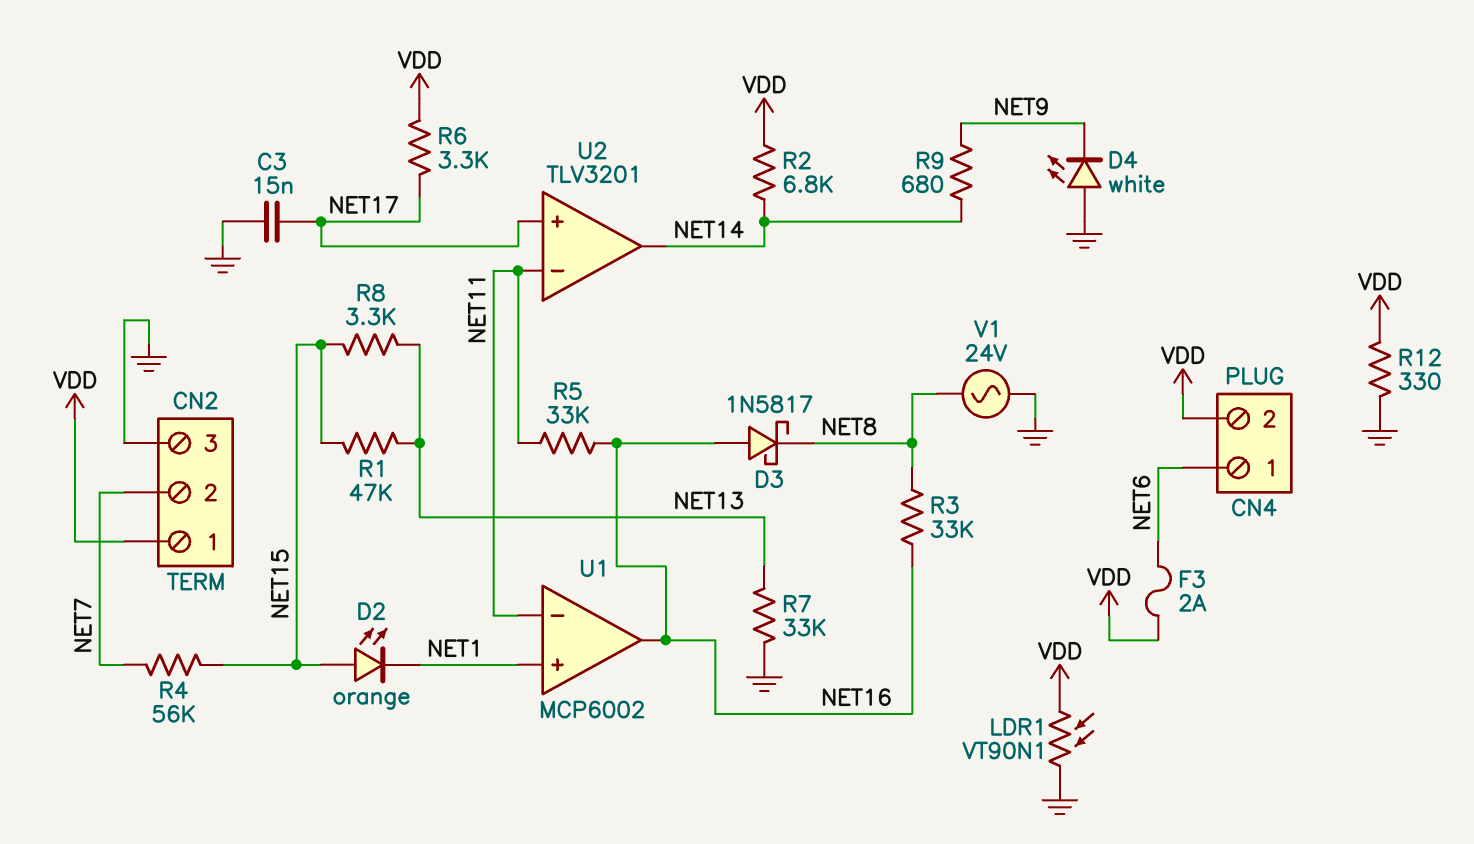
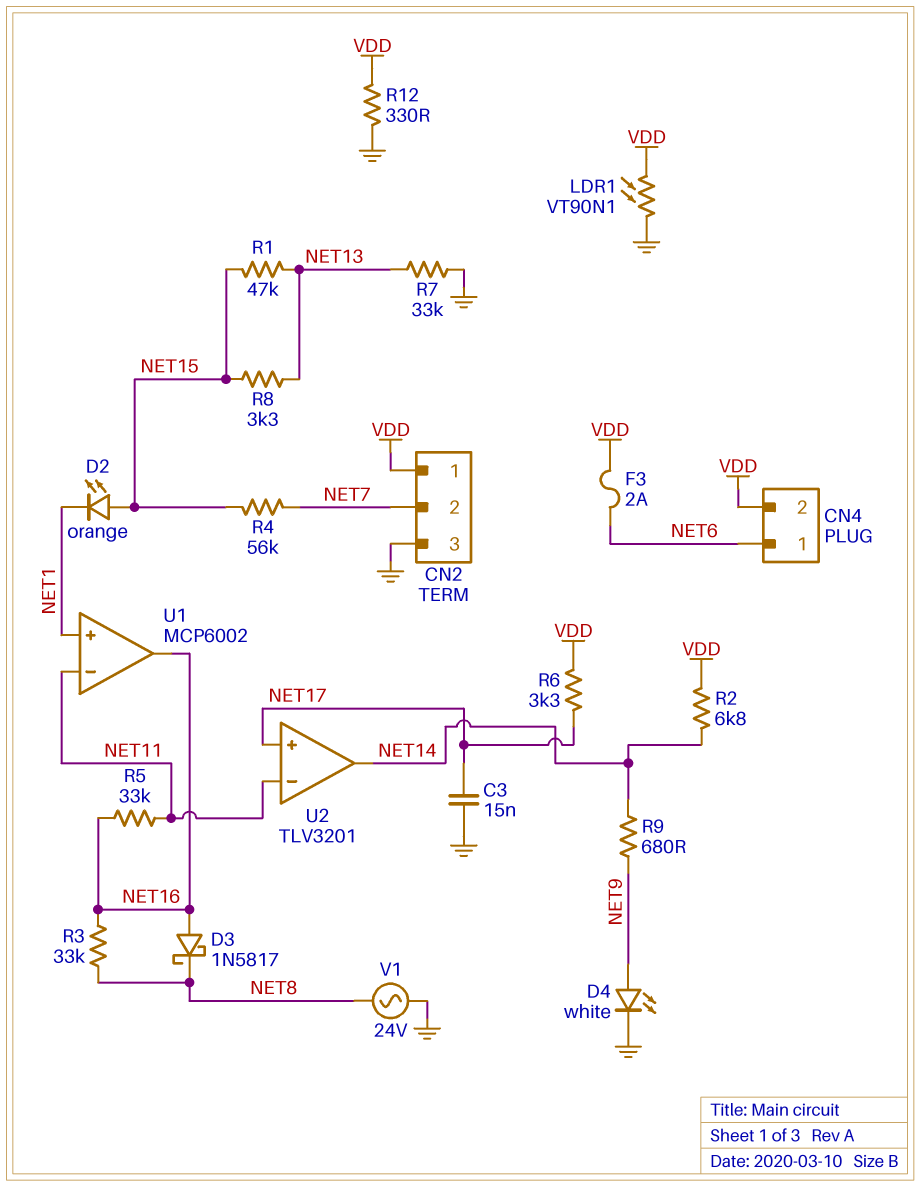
D4: LED white (A GND, K NET9) -> LED white (A NET9, K GND)

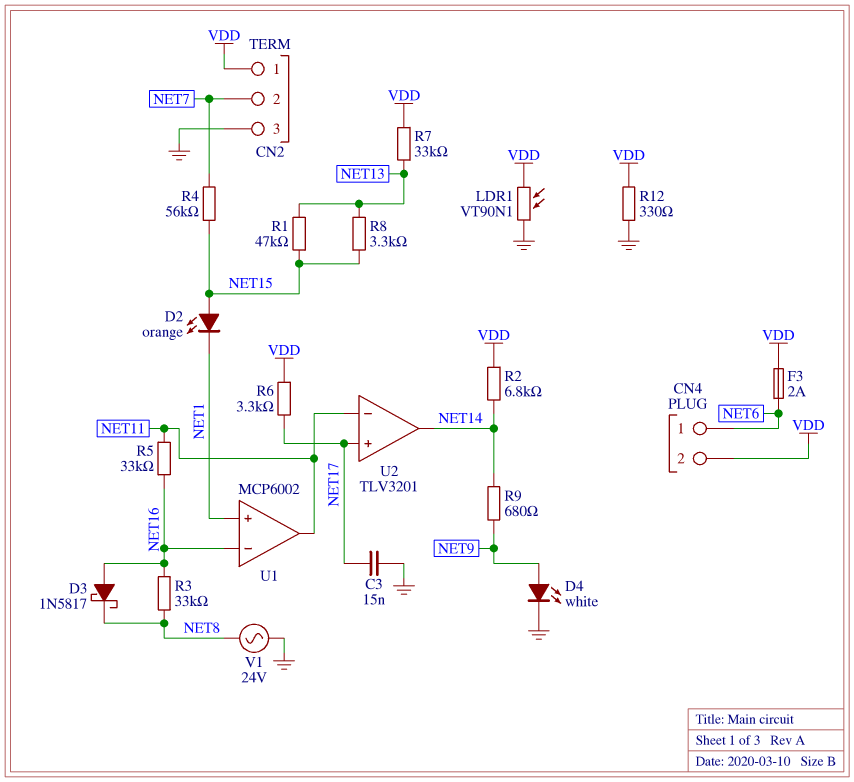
R7: 33k (GND, NET13) -> 33k (NET13, VDD)
U1 pin in-: NET11 -> NET16
U1 pin out: NET16 -> NET11

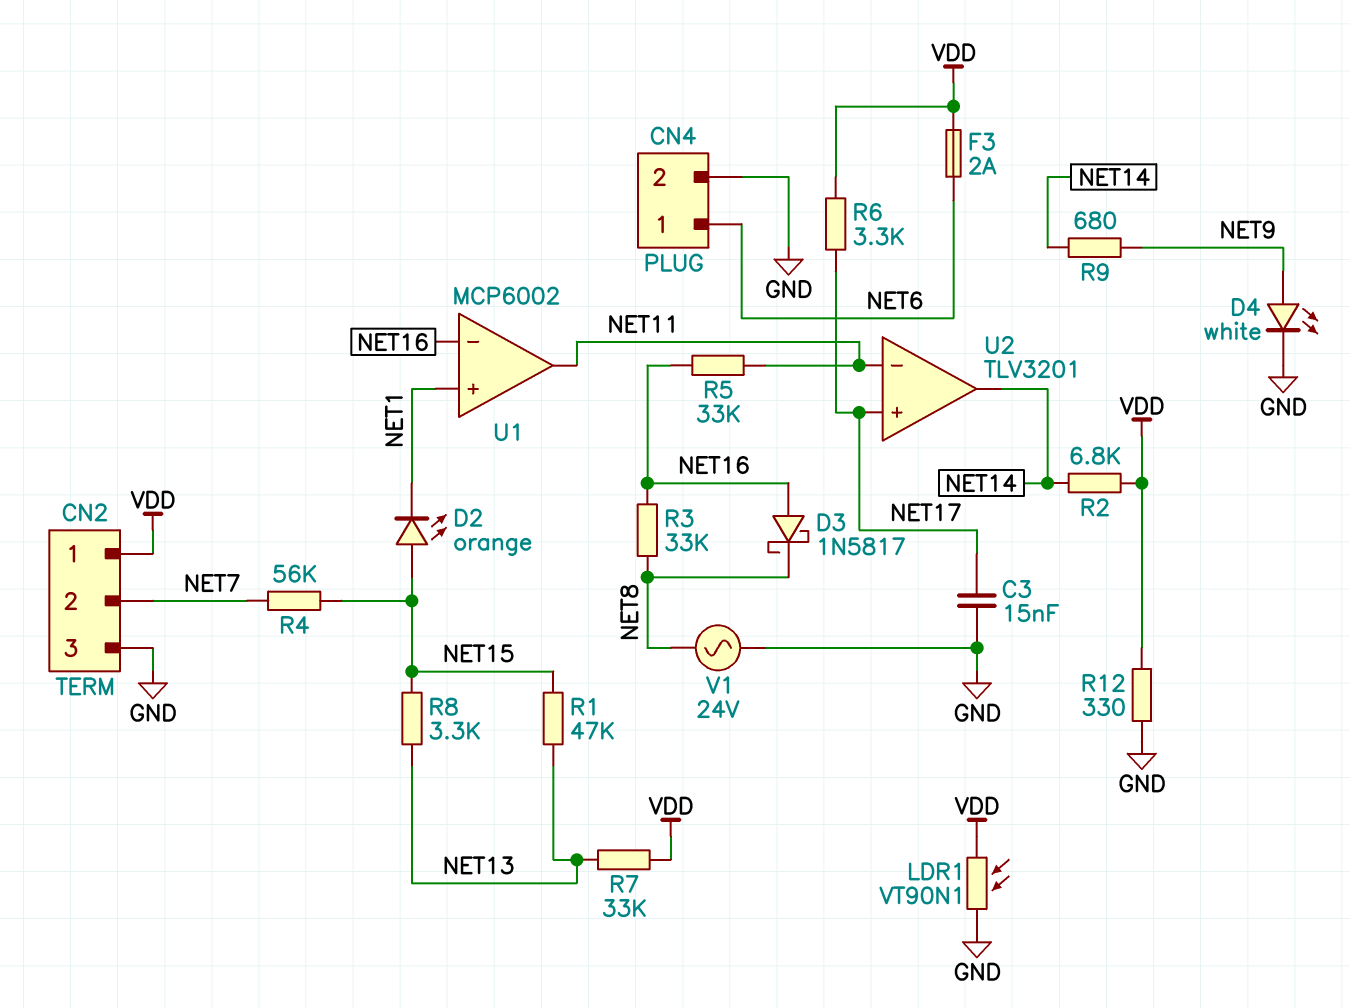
CN4 pin 2: VDD -> GND

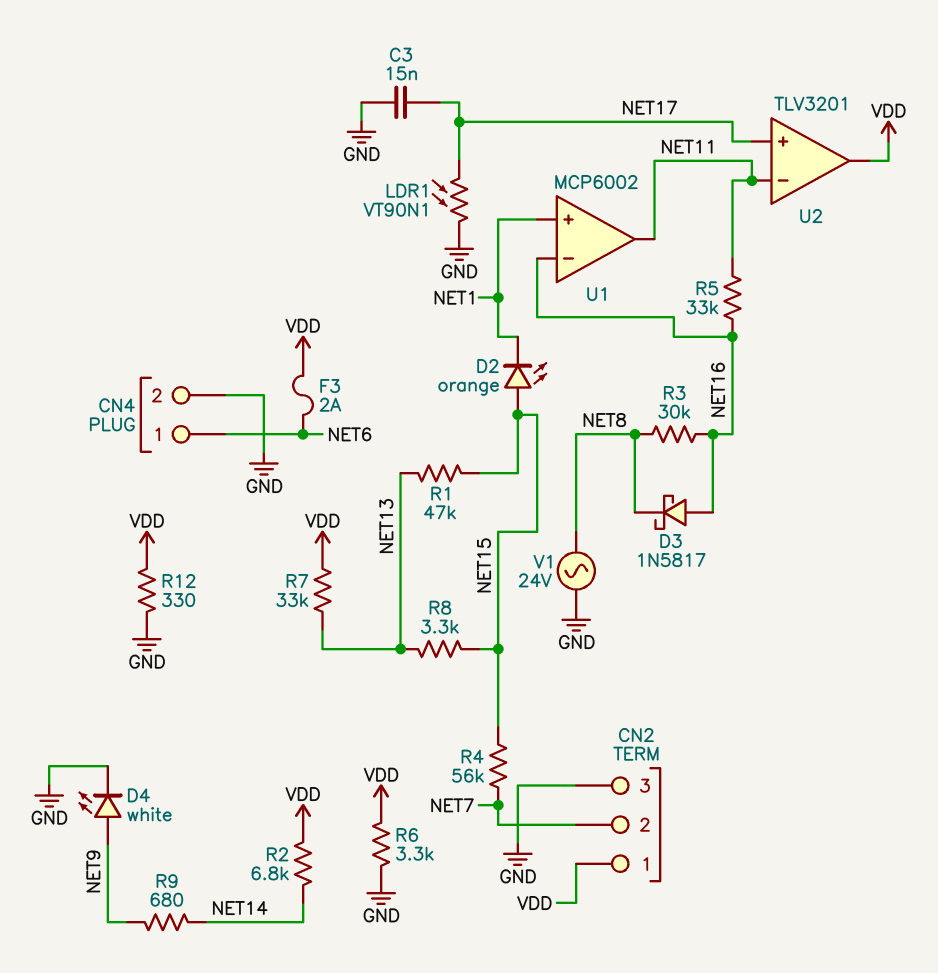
LDR1: VT90N1 (GND, VDD) -> VT90N1 (GND, NET17)
R3: 33k (NET8, NET16) -> 30k (NET8, NET16)
R6: 3.3k (NET17, VDD) -> 3.3k (GND, VDD)
U2 pin out: NET14 -> VDD

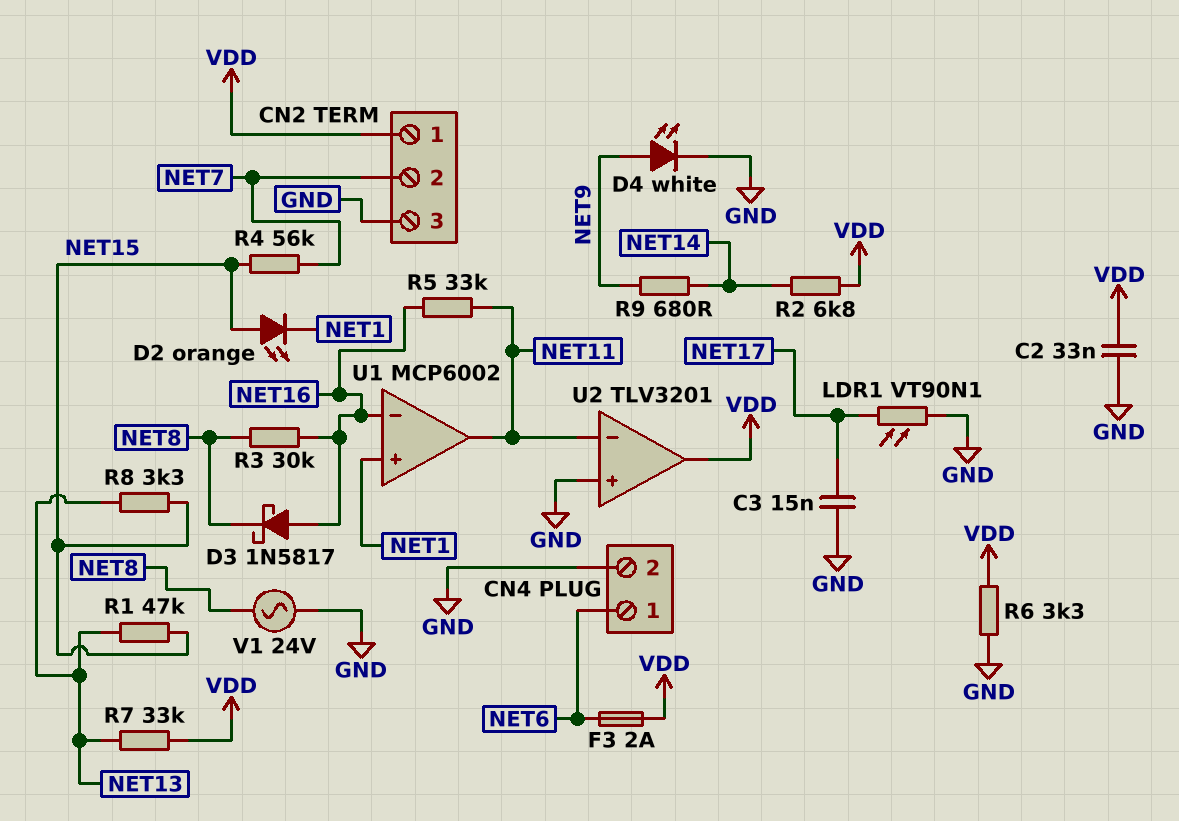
C2: none -> 33nF (GND, VDD)
R12: 330 (GND, VDD) -> none
U2 pin in+: NET17 -> GND

